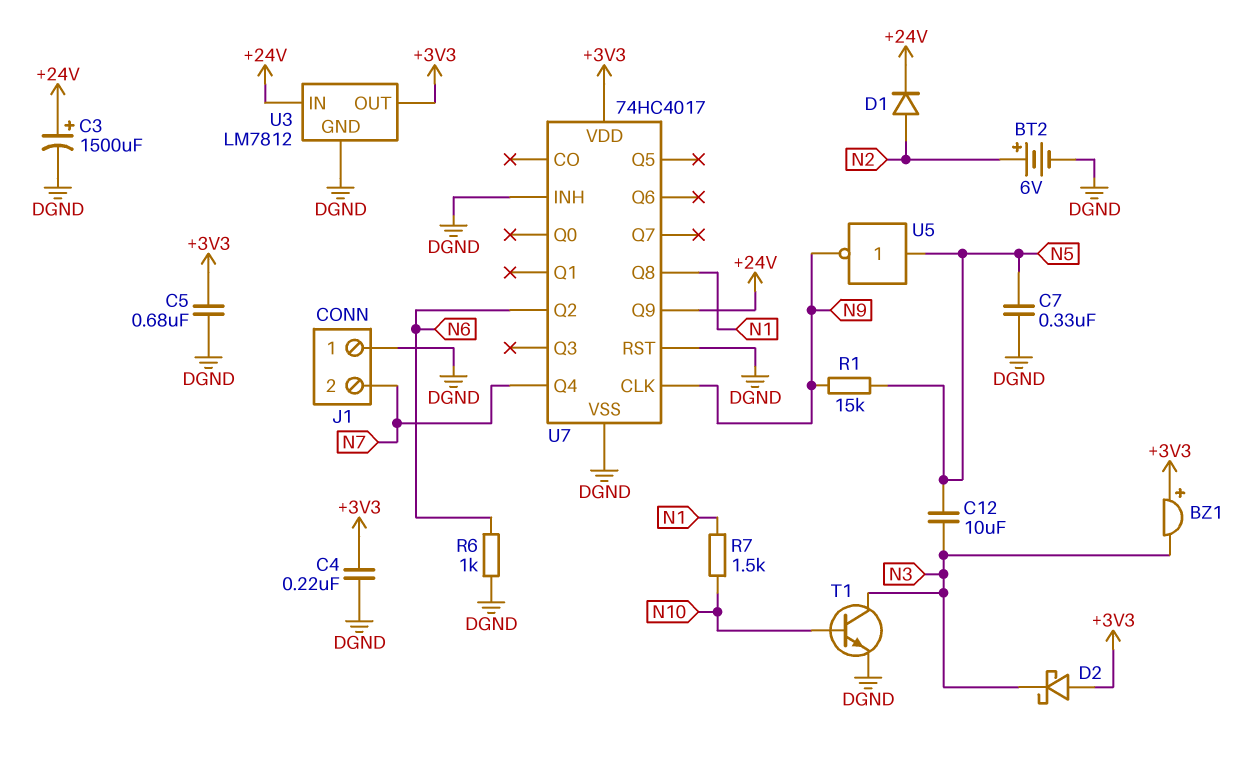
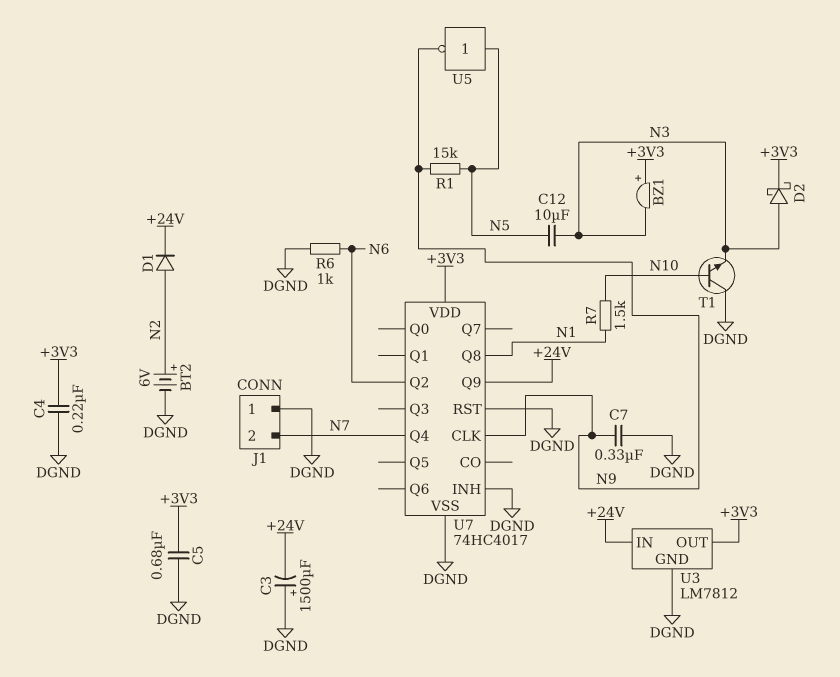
C3: 1500uF (plus +24V, minus DGND) -> 1500uF (plus DGND, minus +24V)
C7: 330nF (DGND, N5) -> 330nF (DGND, N9)
D2: schottky (A +3V3, K N3) -> schottky (A N3, K +3V3)
T1: NPN (B N10, C N3, E DGND) -> NPN (B N10, C DGND, E N3)

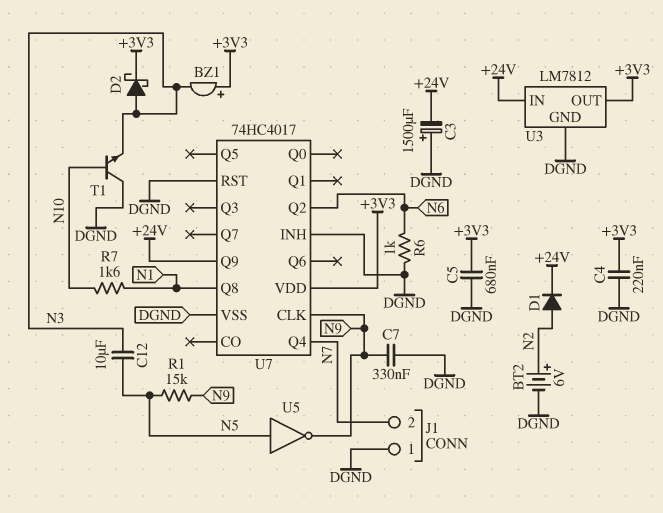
R7: 1.5k (N1, N10) -> 1.6k (N1, N10)

